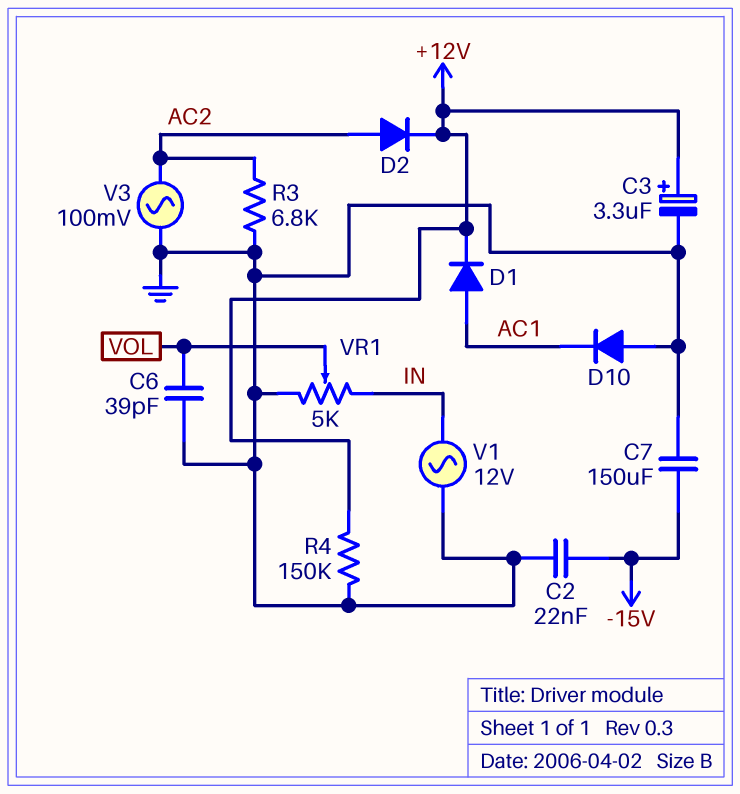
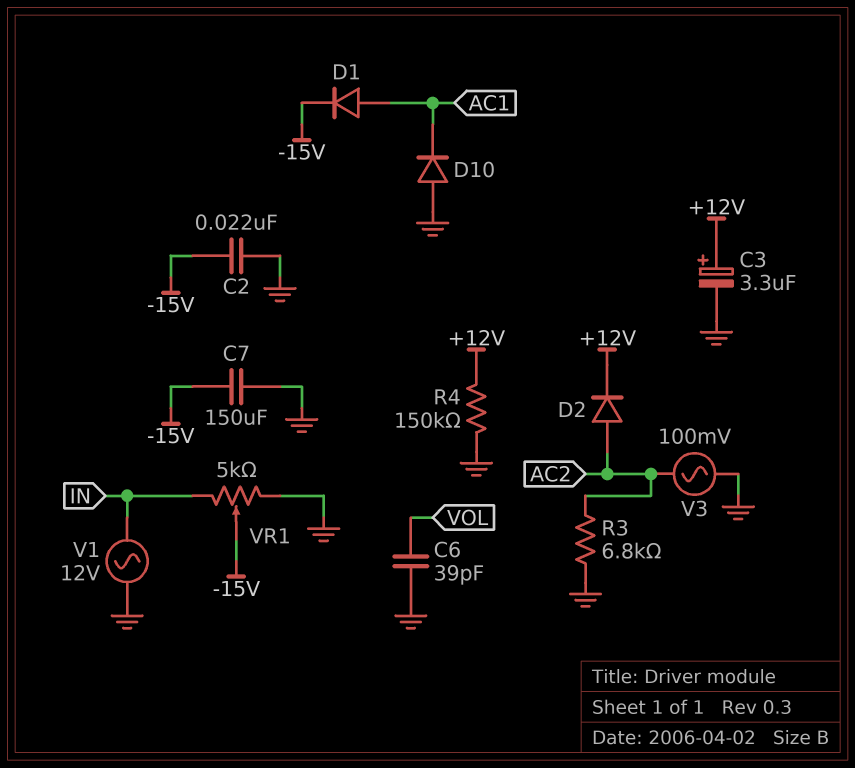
D1: diode (A AC1, K +12V) -> diode (A AC1, K -15V)
VR1: 5k (GND, IN, wiper VOL) -> 5k (GND, IN, wiper -15V)

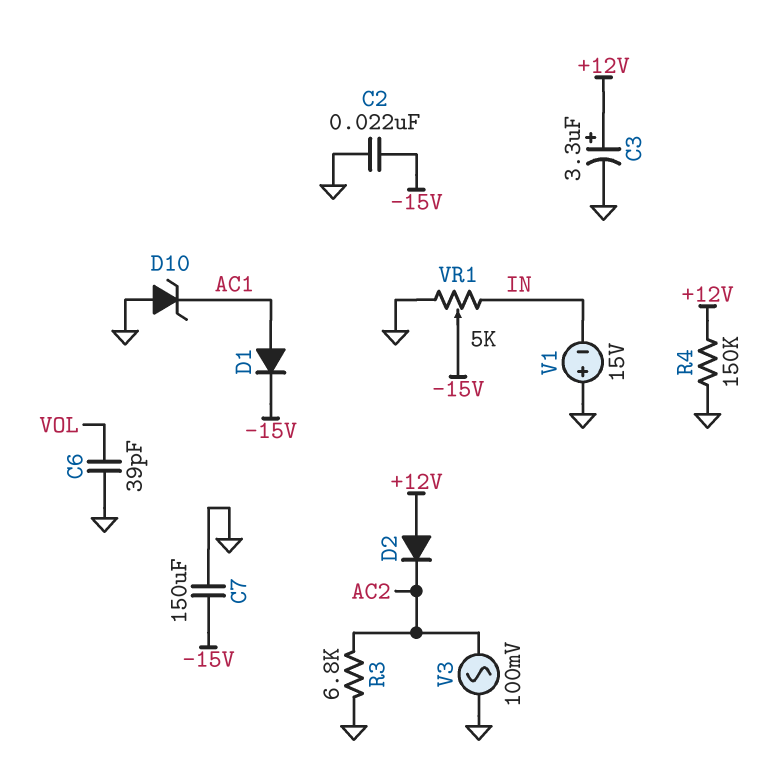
D2: diode (A AC2, K +12V) -> diode (A +12V, K AC2)
D10: diode (A GND, K AC1) -> zener (A GND, K AC1)
V1: AC 12V (GND, IN) -> 15V (plus GND, minus IN)

